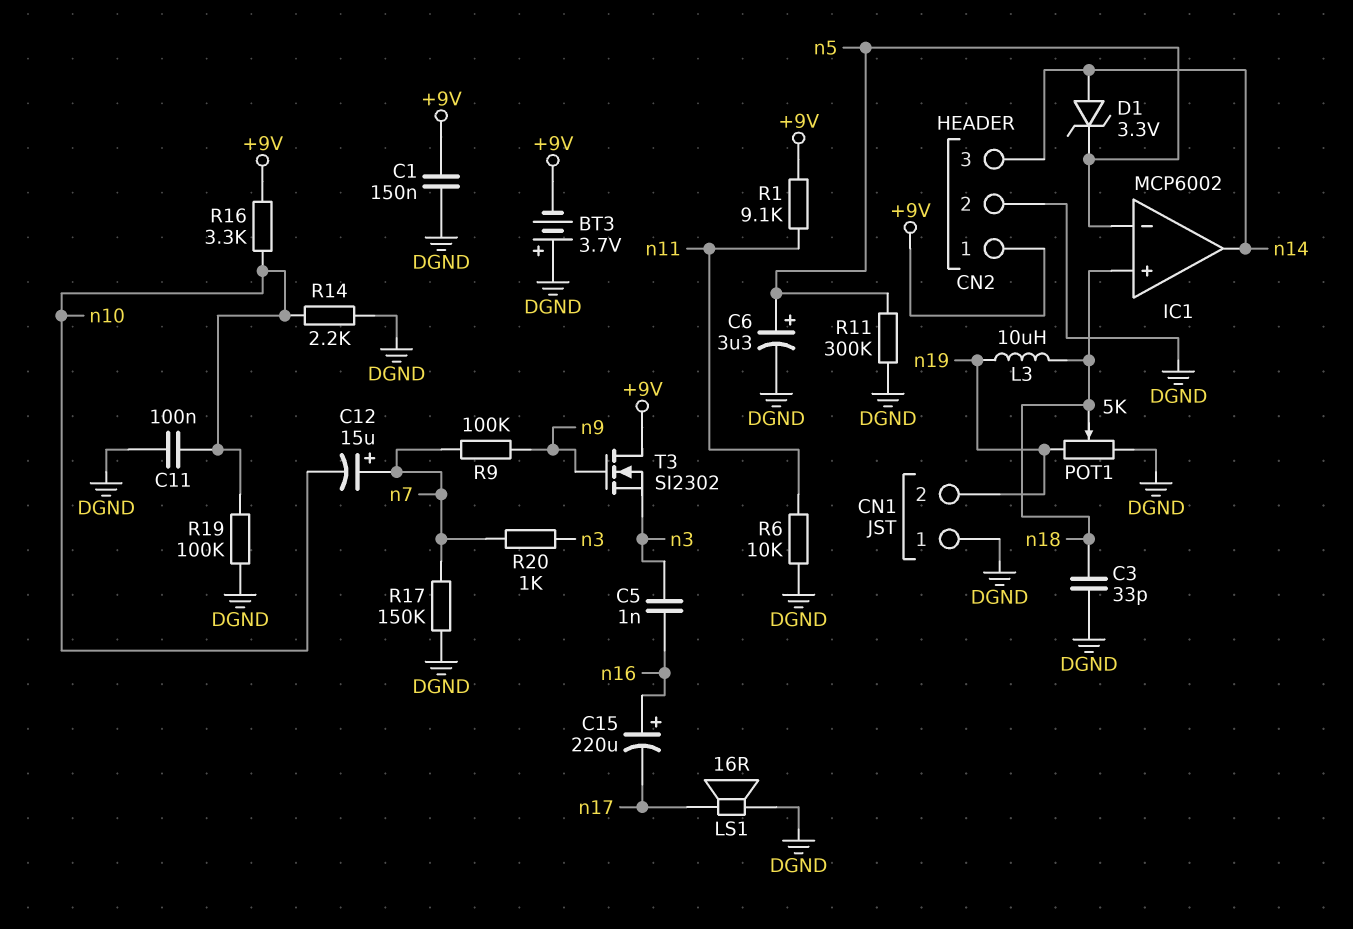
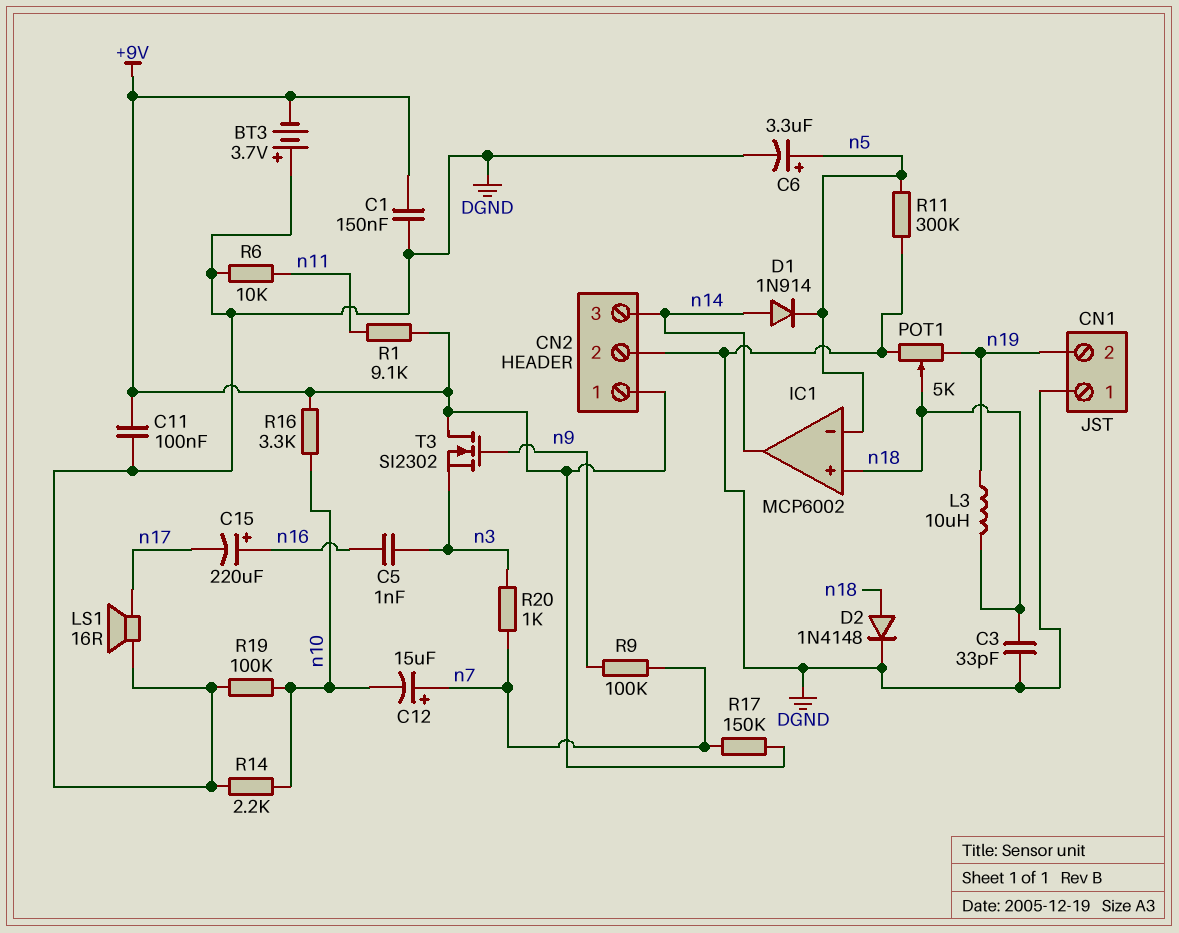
C11: 100nF (DGND, n10) -> 100nF (+9V, DGND)
D1: zener 3.3V (A n14, K n5) -> diode 1N914 (A n14, K n5)
D2: none -> diode 1N4148 (A n18, K DGND)
R17: 150k (DGND, n7) -> 150k (+9V, n7)

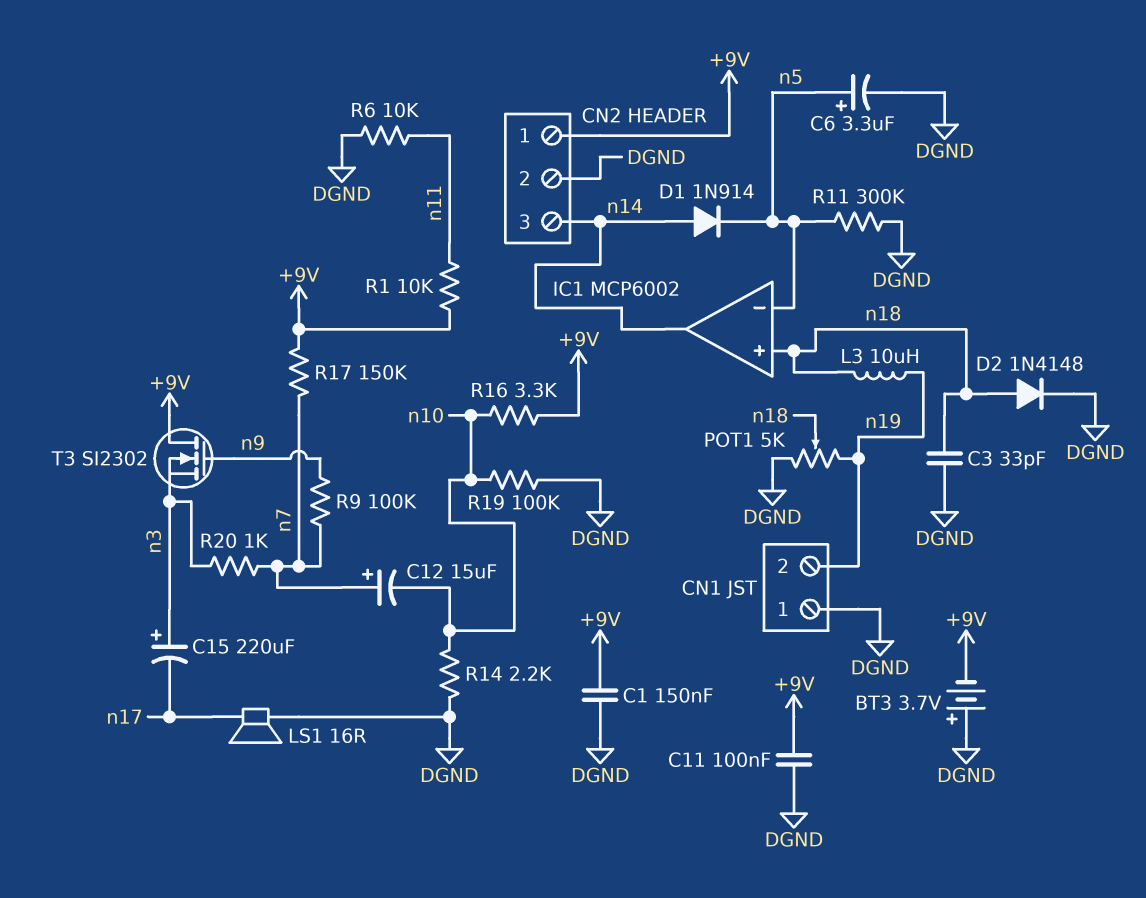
C5: 1nF (n3, n16) -> none
C15: 220uF (plus n16, minus n17) -> 220uF (plus n3, minus n17)
R1: 9.1k (+9V, n11) -> 10k (+9V, n11)

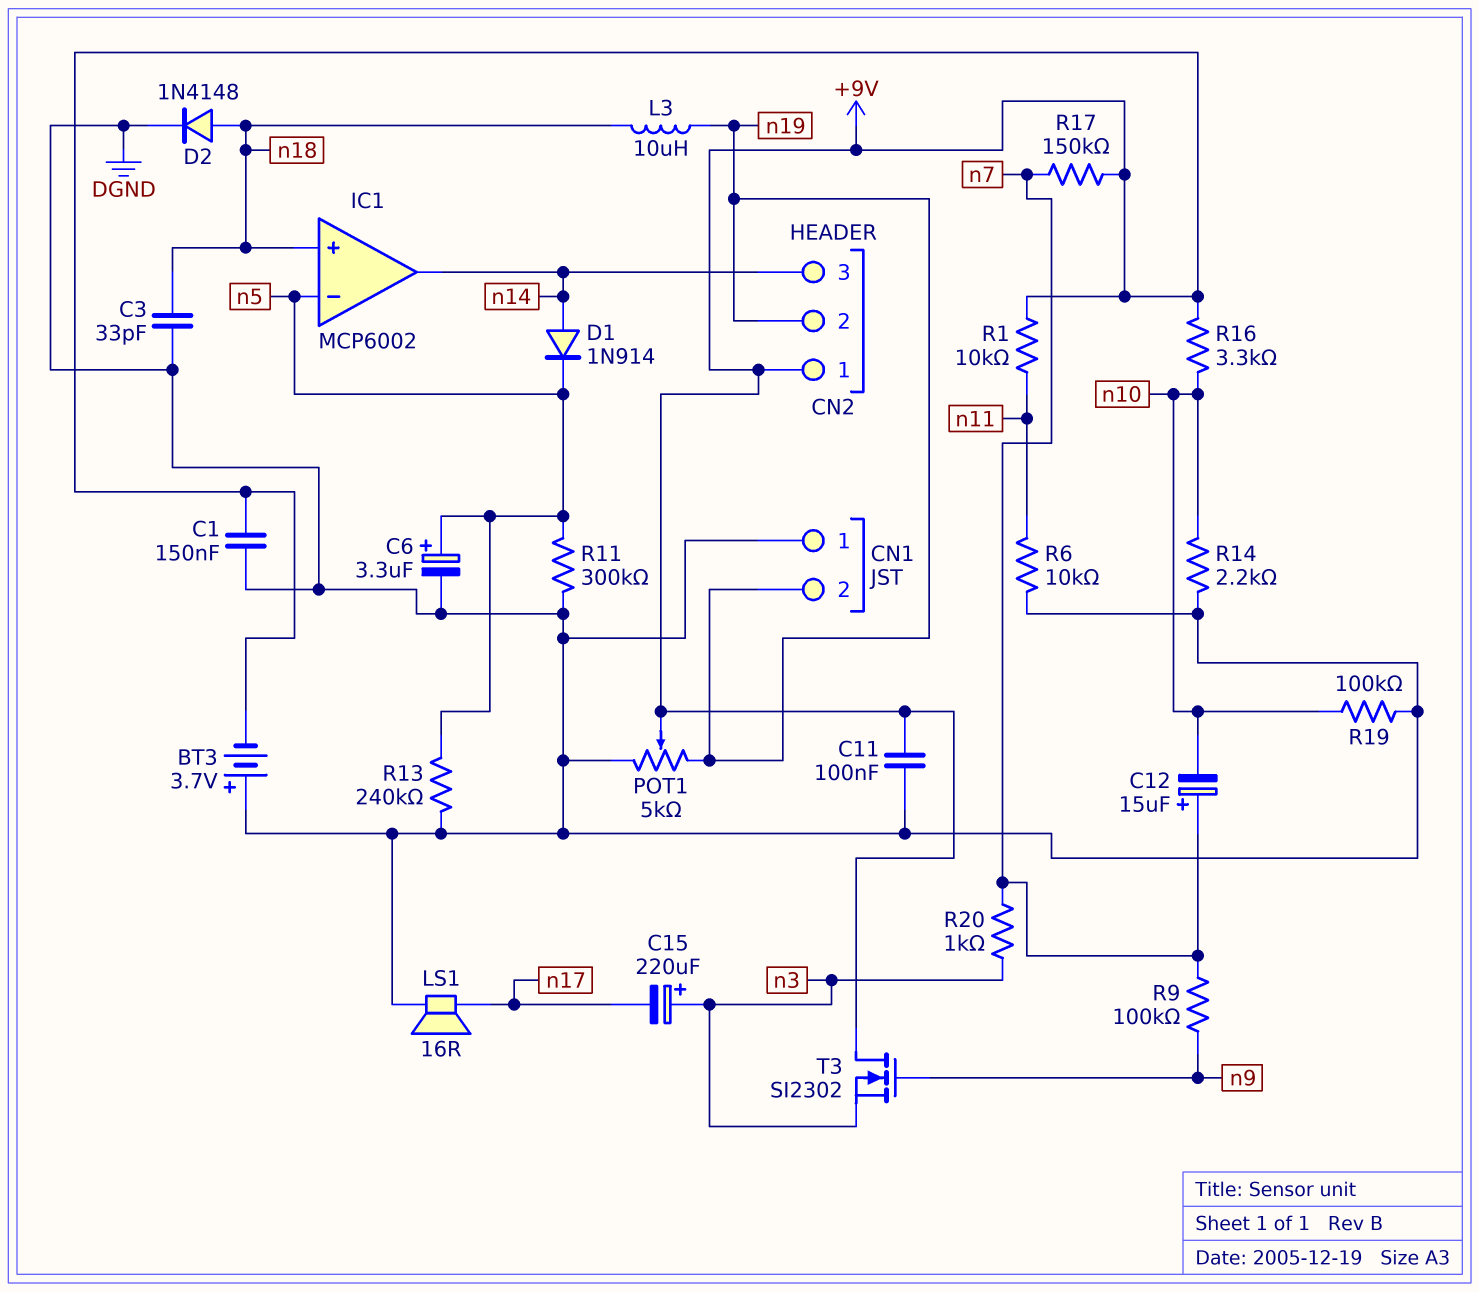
CN2 pin 2: DGND -> n19
POT1: 5k (DGND, n19, wiper n18) -> 5k (DGND, n19, wiper +9V)
R13: none -> 240k (DGND, n5)

